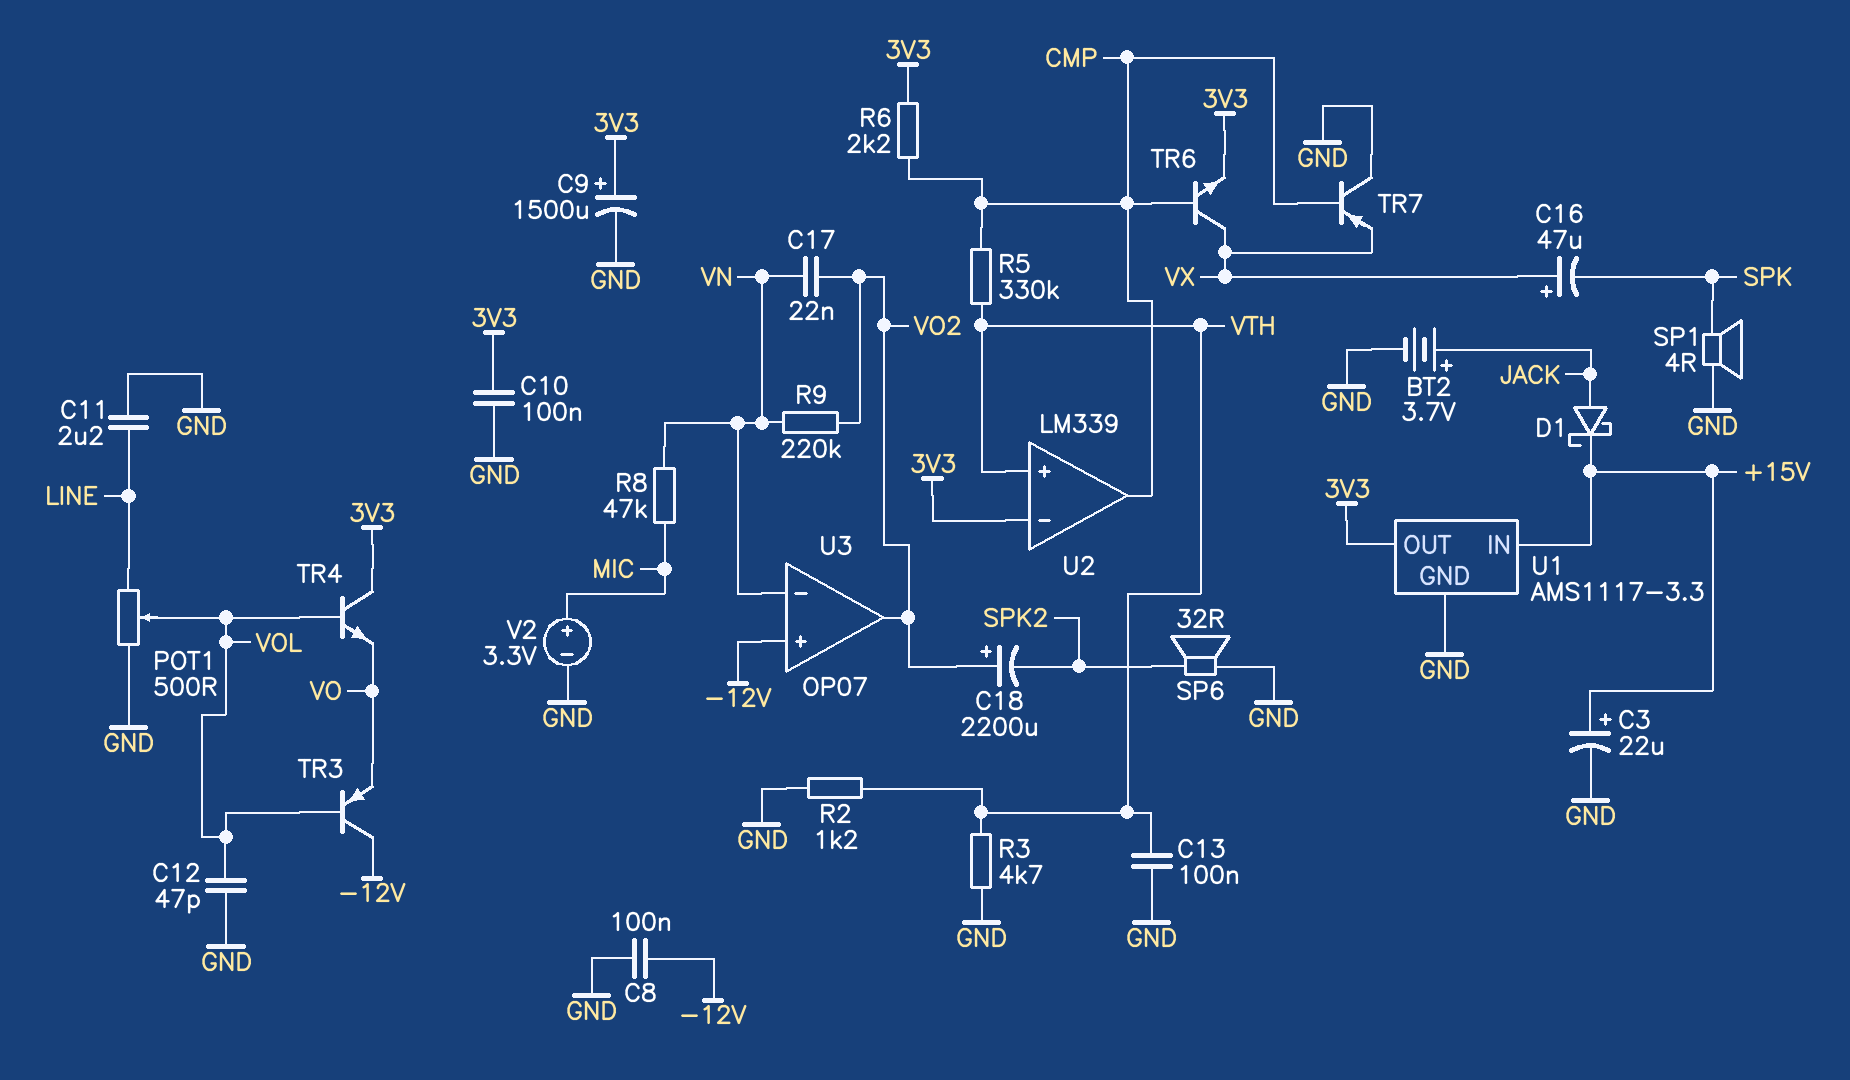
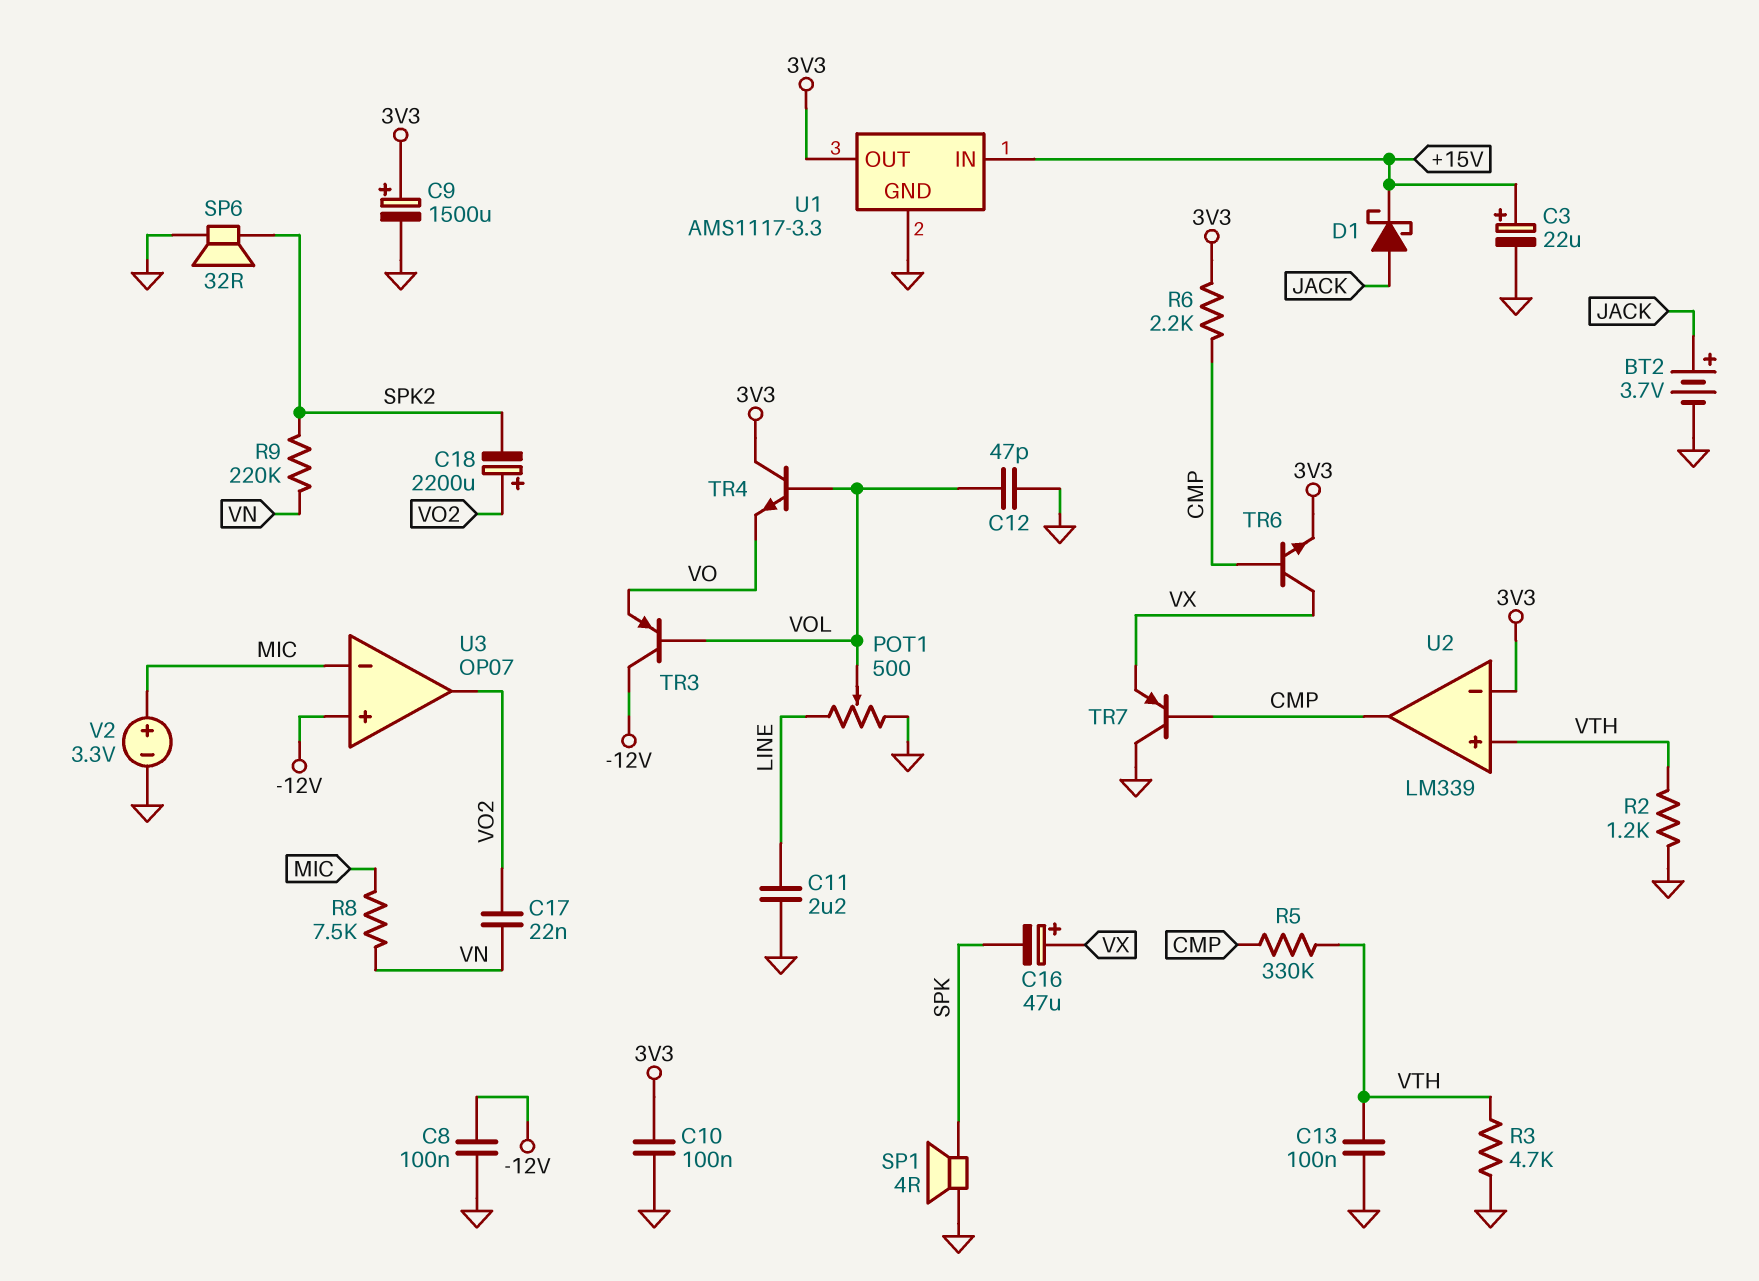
R8: 47k (MIC, VN) -> 7.5k (MIC, VN)
R9: 220k (VN, VO2) -> 220k (SPK2, VN)
U3 pin in-: VN -> MIC

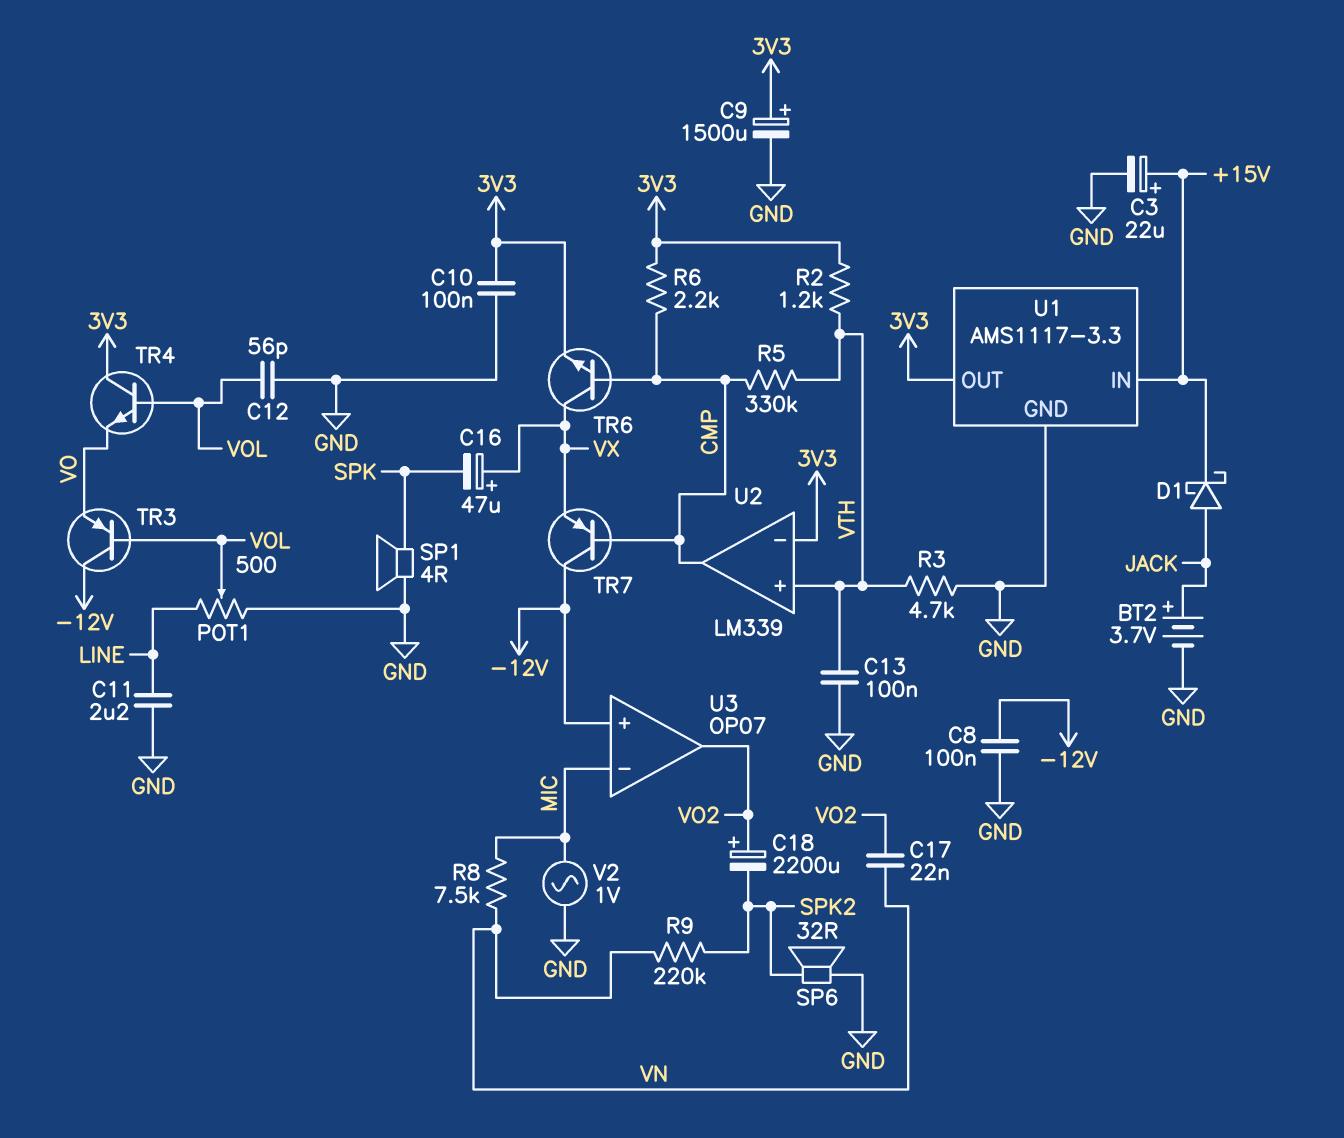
C12: 47pF (GND, VOL) -> 56pF (GND, VOL)
R2: 1.2k (GND, VTH) -> 1.2k (3V3, VTH)
TR7: PNP (B CMP, C GND, E VX) -> PNP (B CMP, C -12V, E VX)
V2: 3.3V (plus MIC, minus GND) -> AC 1V (GND, MIC)

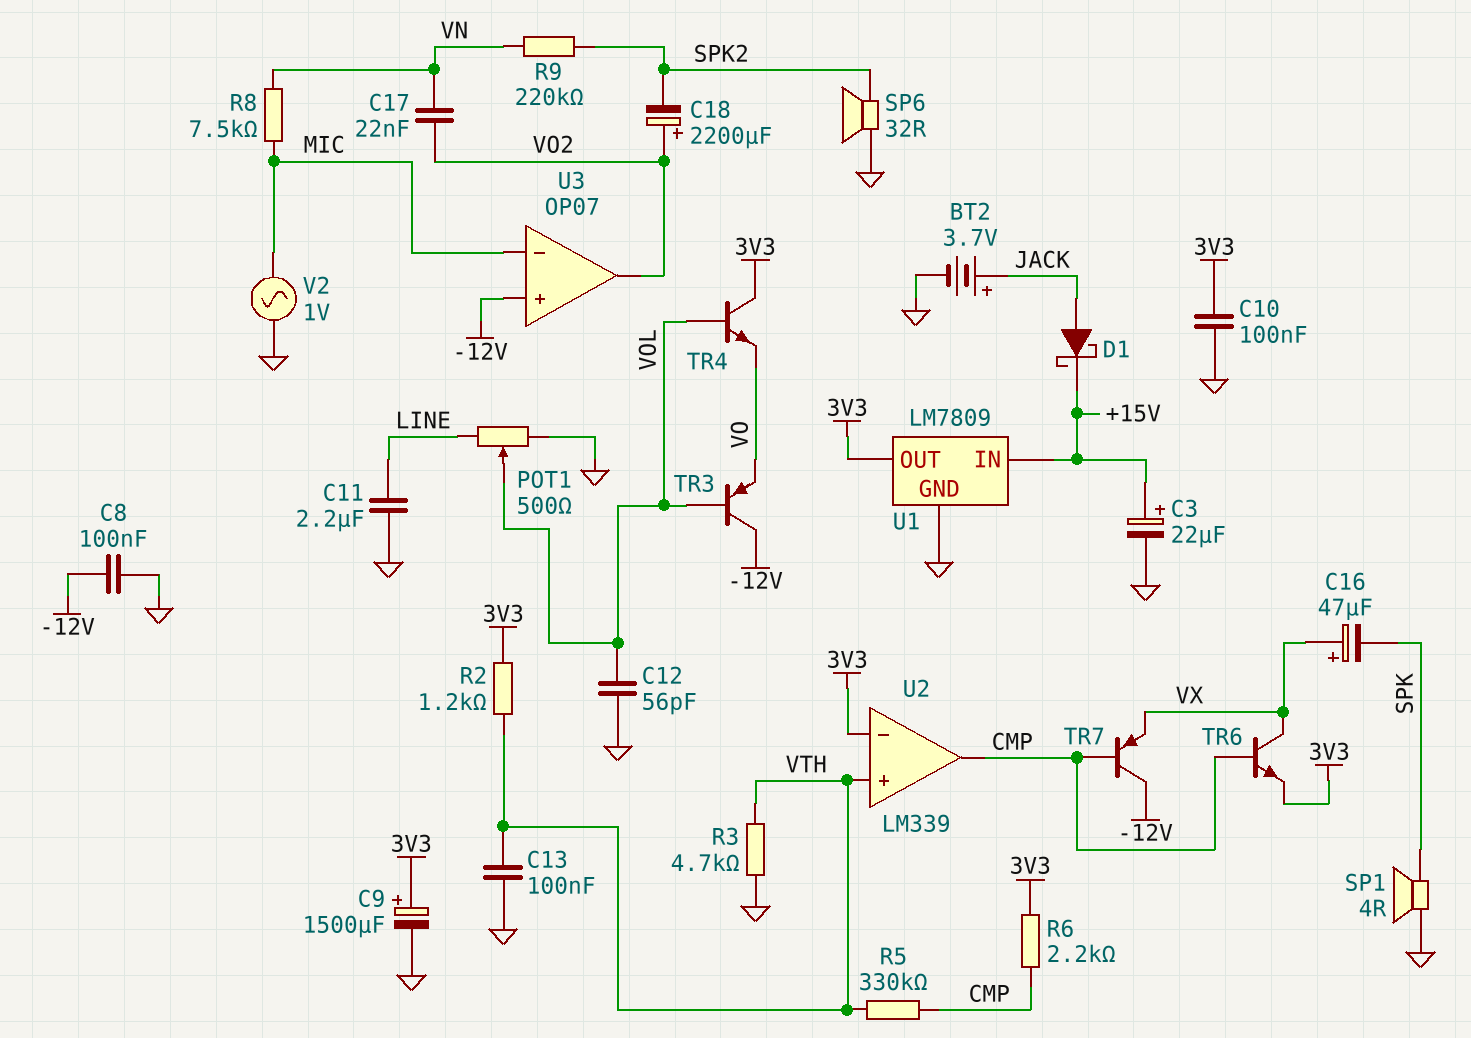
U1: AMS1117-3.3 -> LM7809

